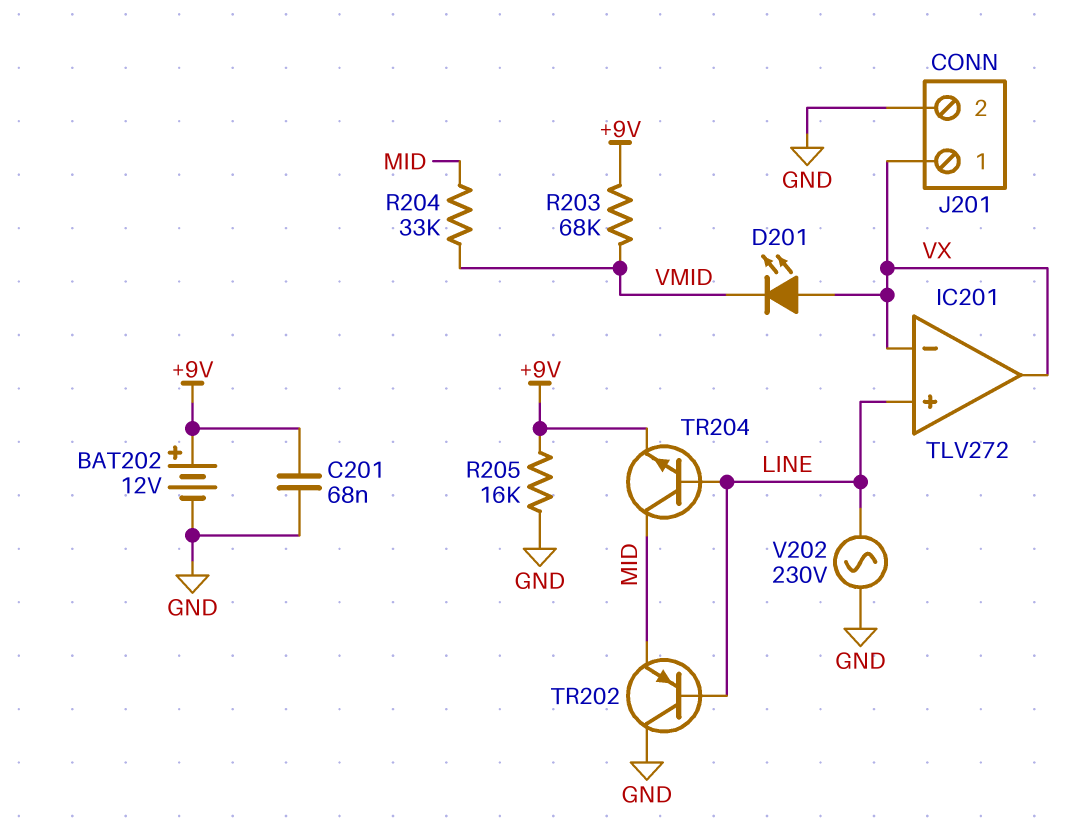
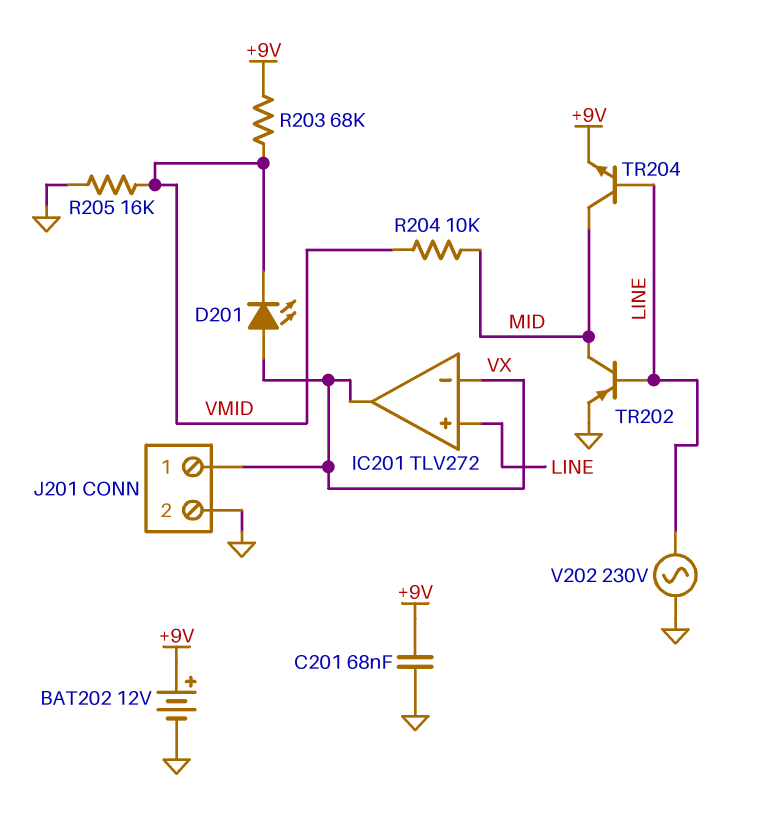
R204: 33k (MID, VMID) -> 10k (MID, VMID)
R205: 16k (+9V, GND) -> 16k (GND, VMID)
TR202: PNP (B LINE, C GND, E MID) -> PNP (B LINE, C MID, E GND)

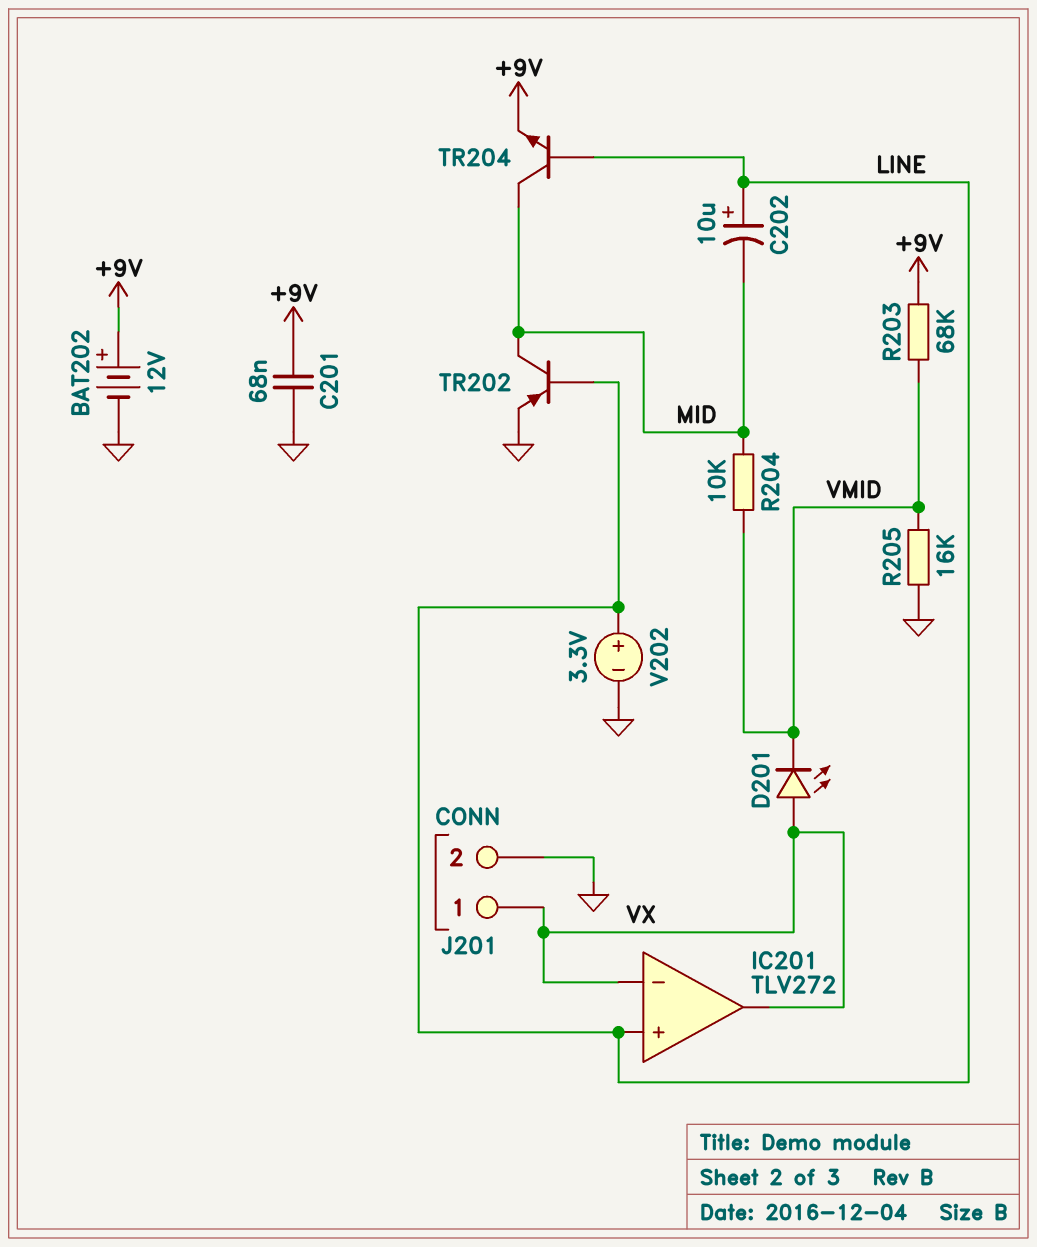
C202: none -> 10uF (plus LINE, minus MID)
V202: AC 230V (GND, LINE) -> 3.3V (plus LINE, minus GND)

